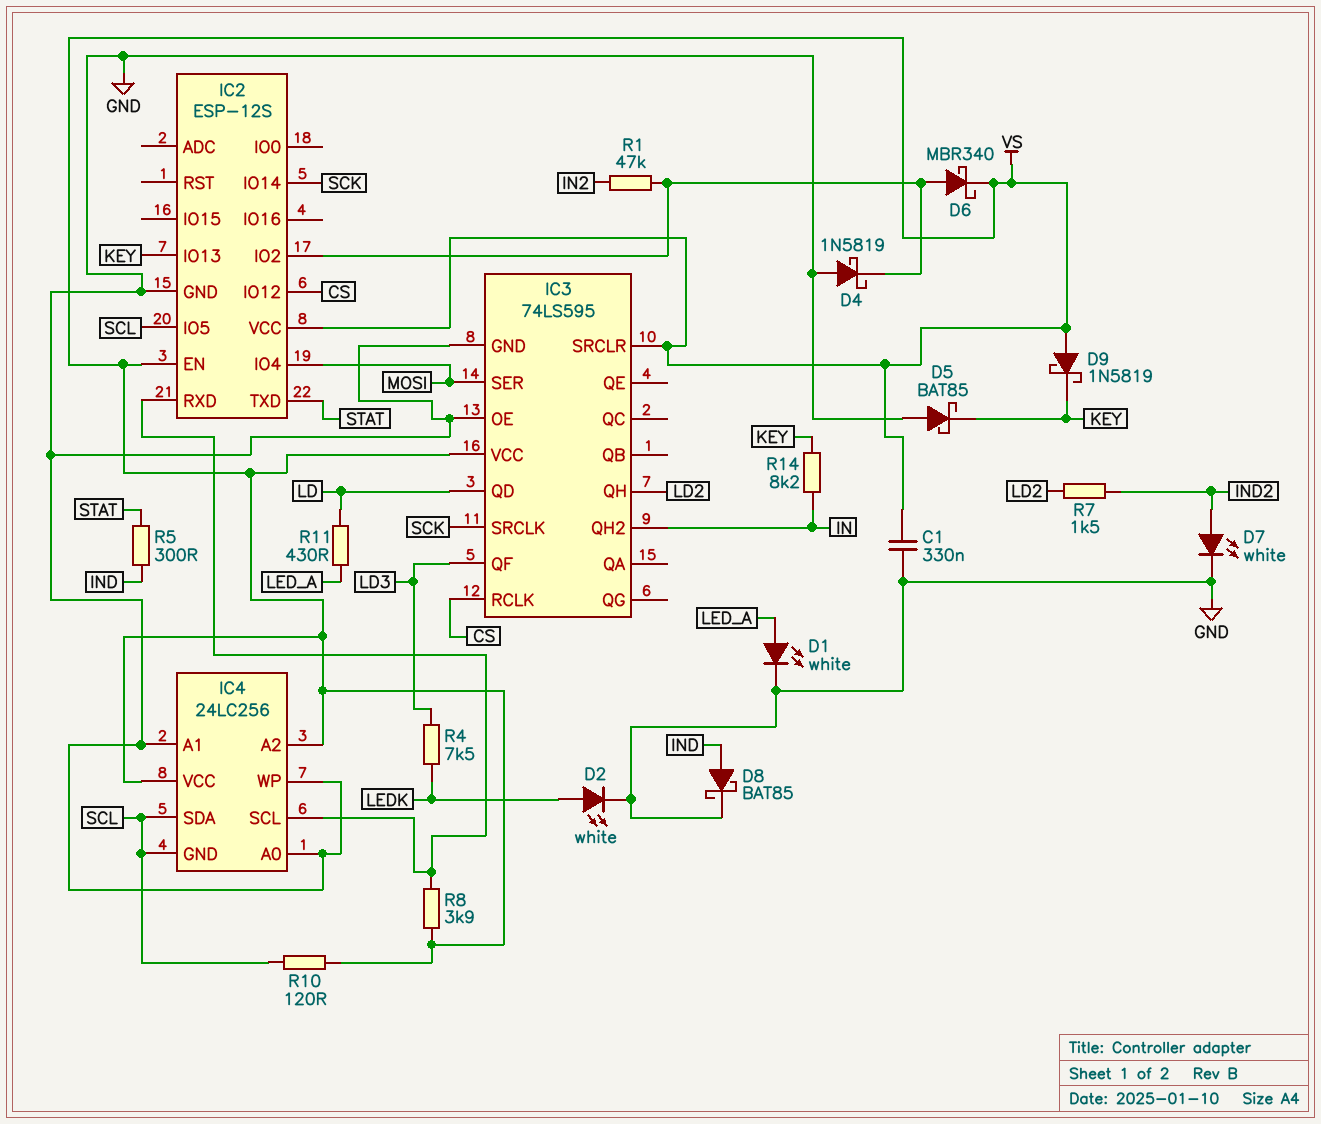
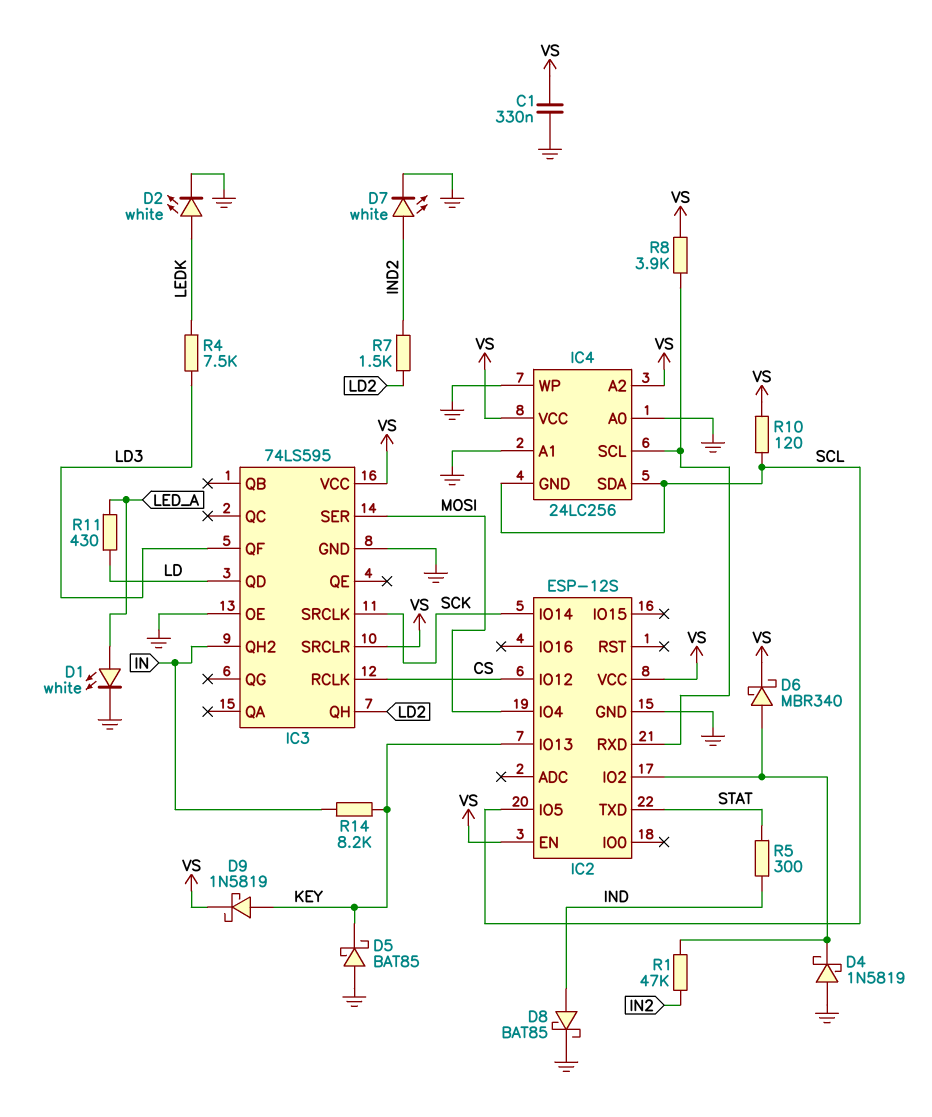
D9: schottky 1N5819 (A VS, K KEY) -> schottky 1N5819 (A KEY, K VS)

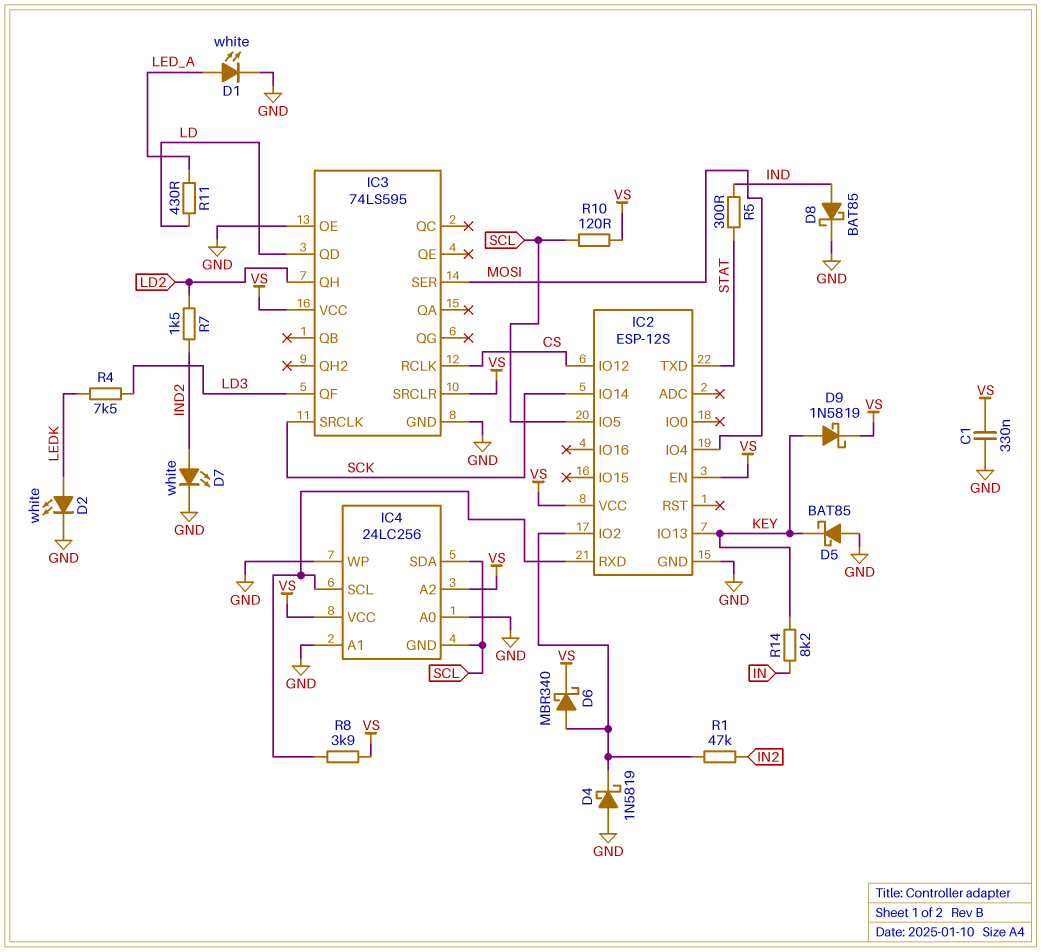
IC3 pin QH2: IN -> none

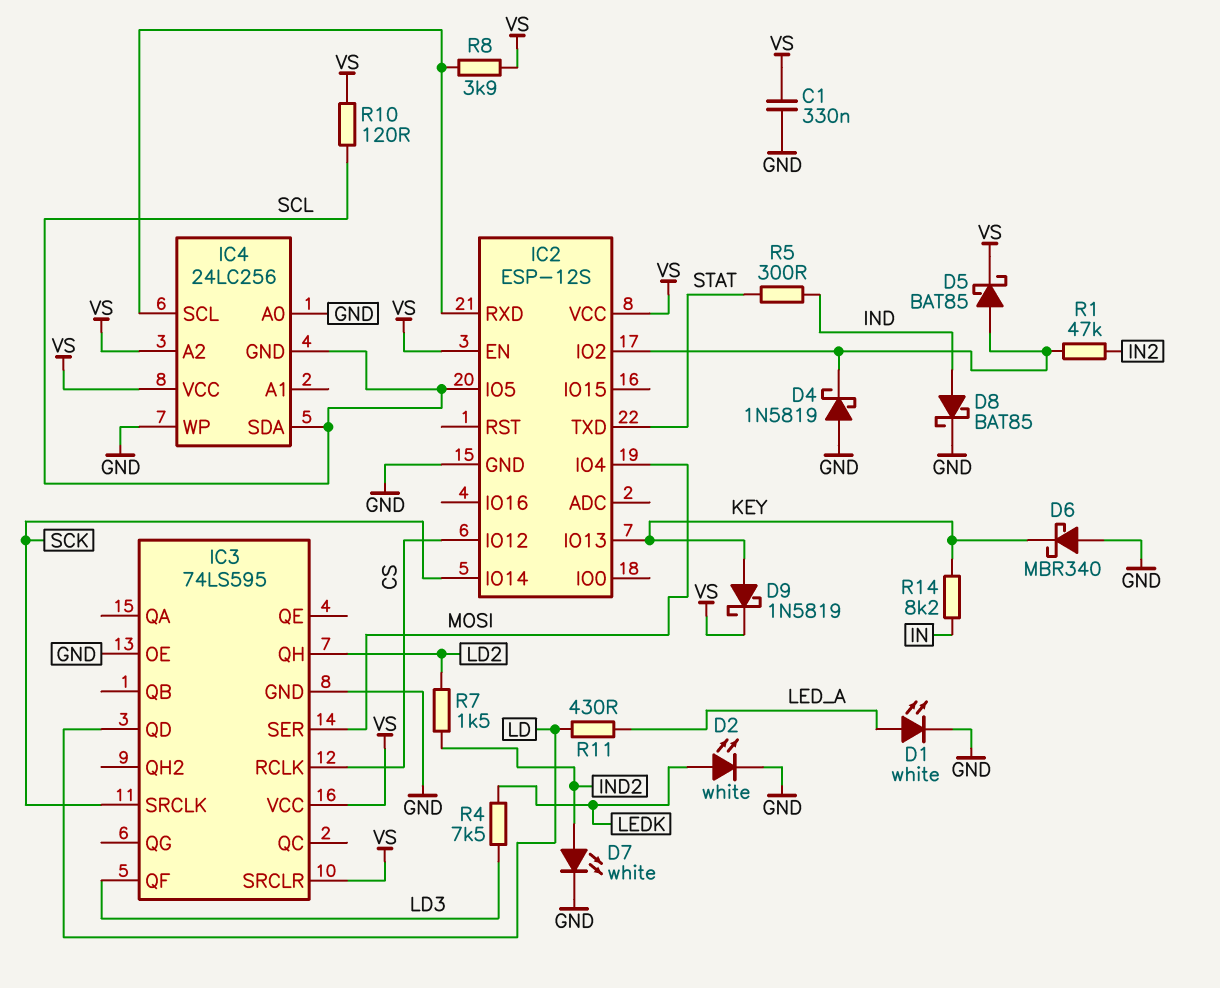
D5: schottky BAT85 (A GND, K KEY) -> schottky BAT85 (A IC2/IO2, K VS)
D6: schottky MBR340 (A IC2/IO2, K VS) -> schottky MBR340 (A GND, K KEY)
IC4 pin A1: GND -> none

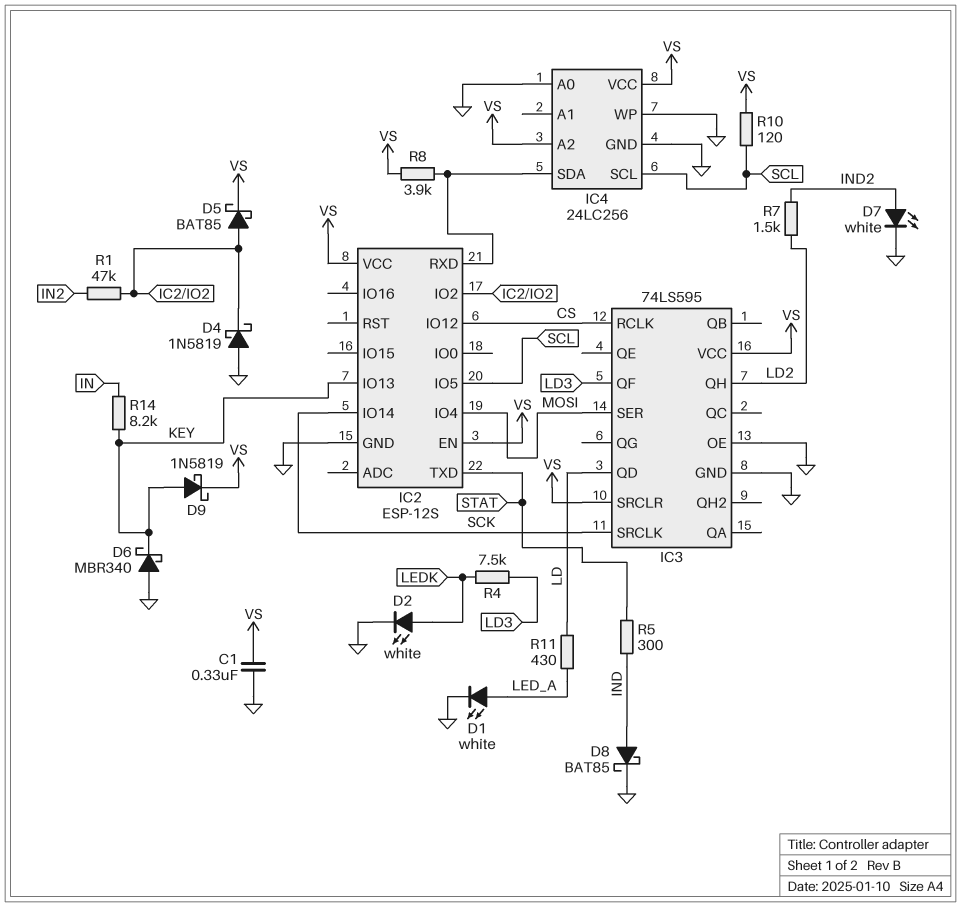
IC4 pin GND: SCL -> GND
IC4 pin SCL: IC2/RXD -> SCL
IC4 pin SDA: SCL -> IC2/RXD

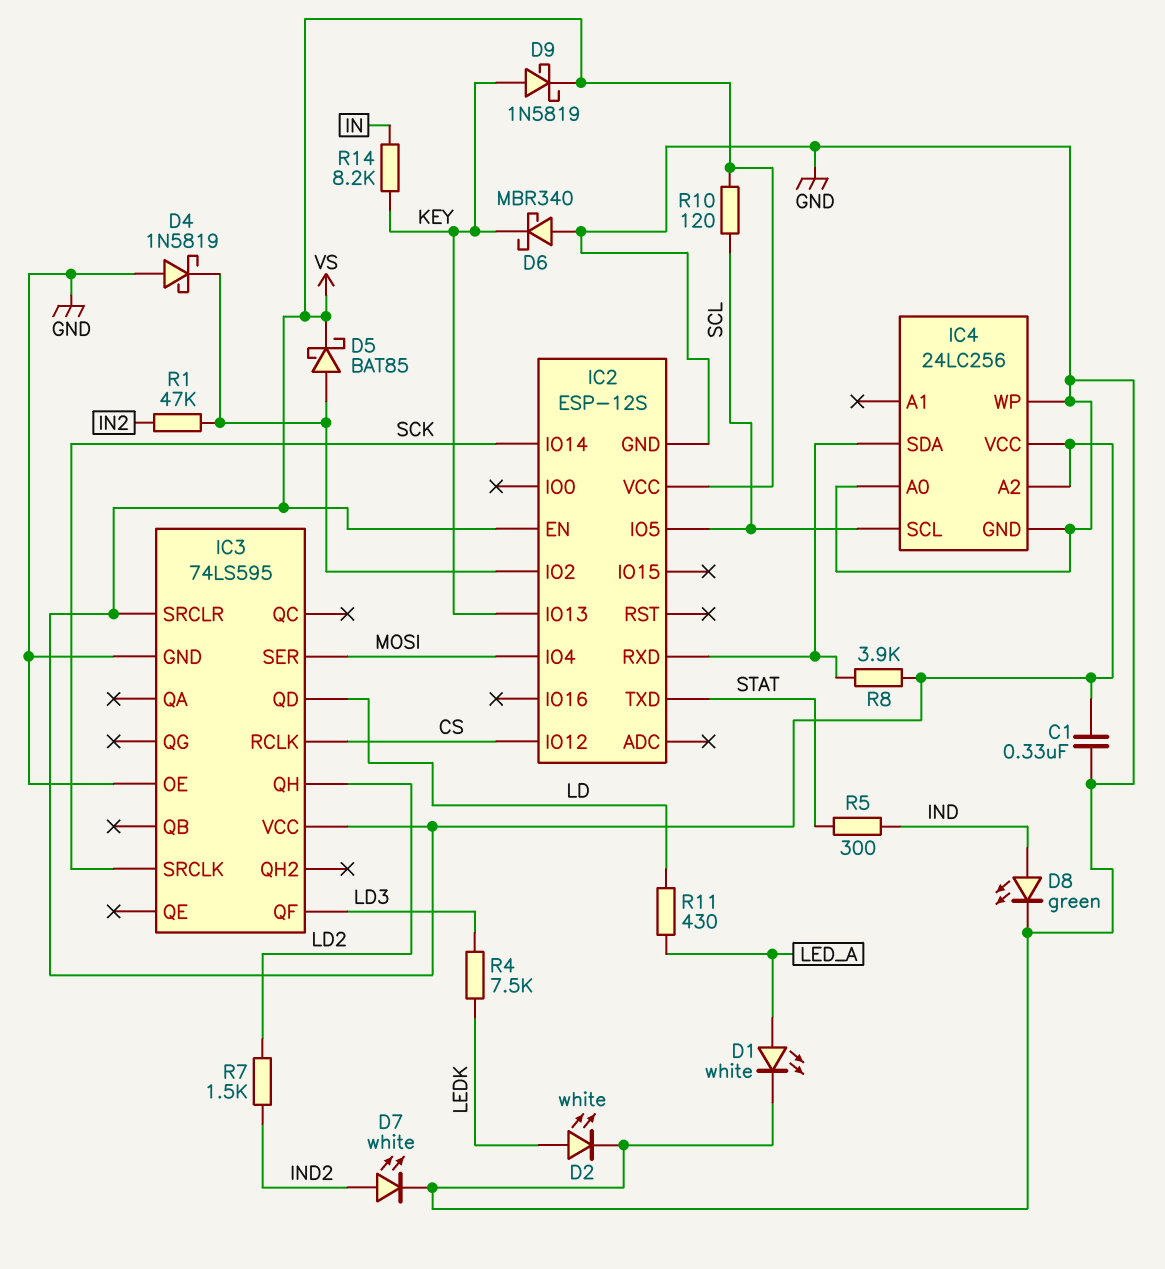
D8: schottky BAT85 (A IND, K GND) -> LED green (A IND, K GND)

